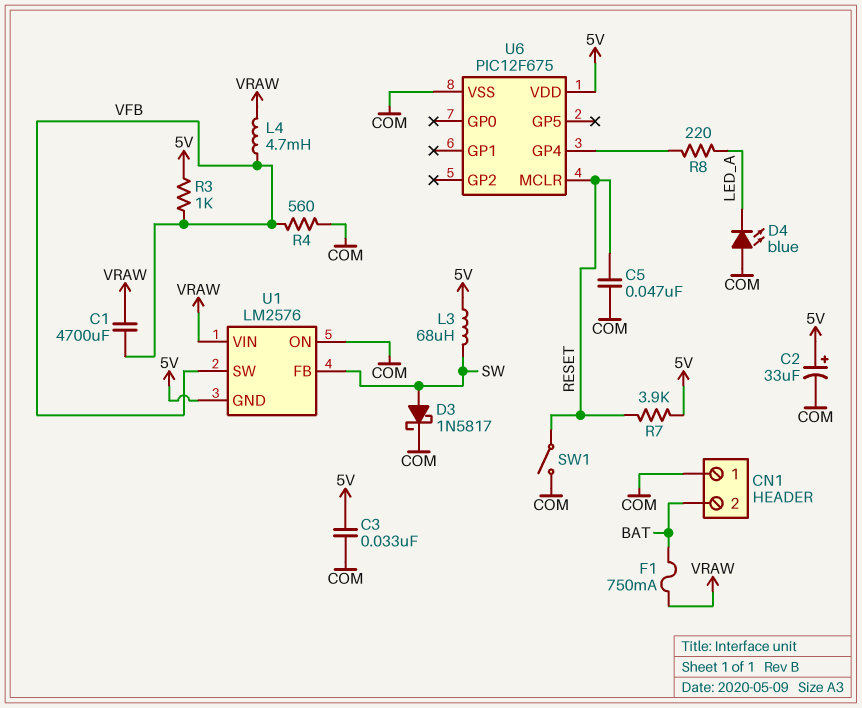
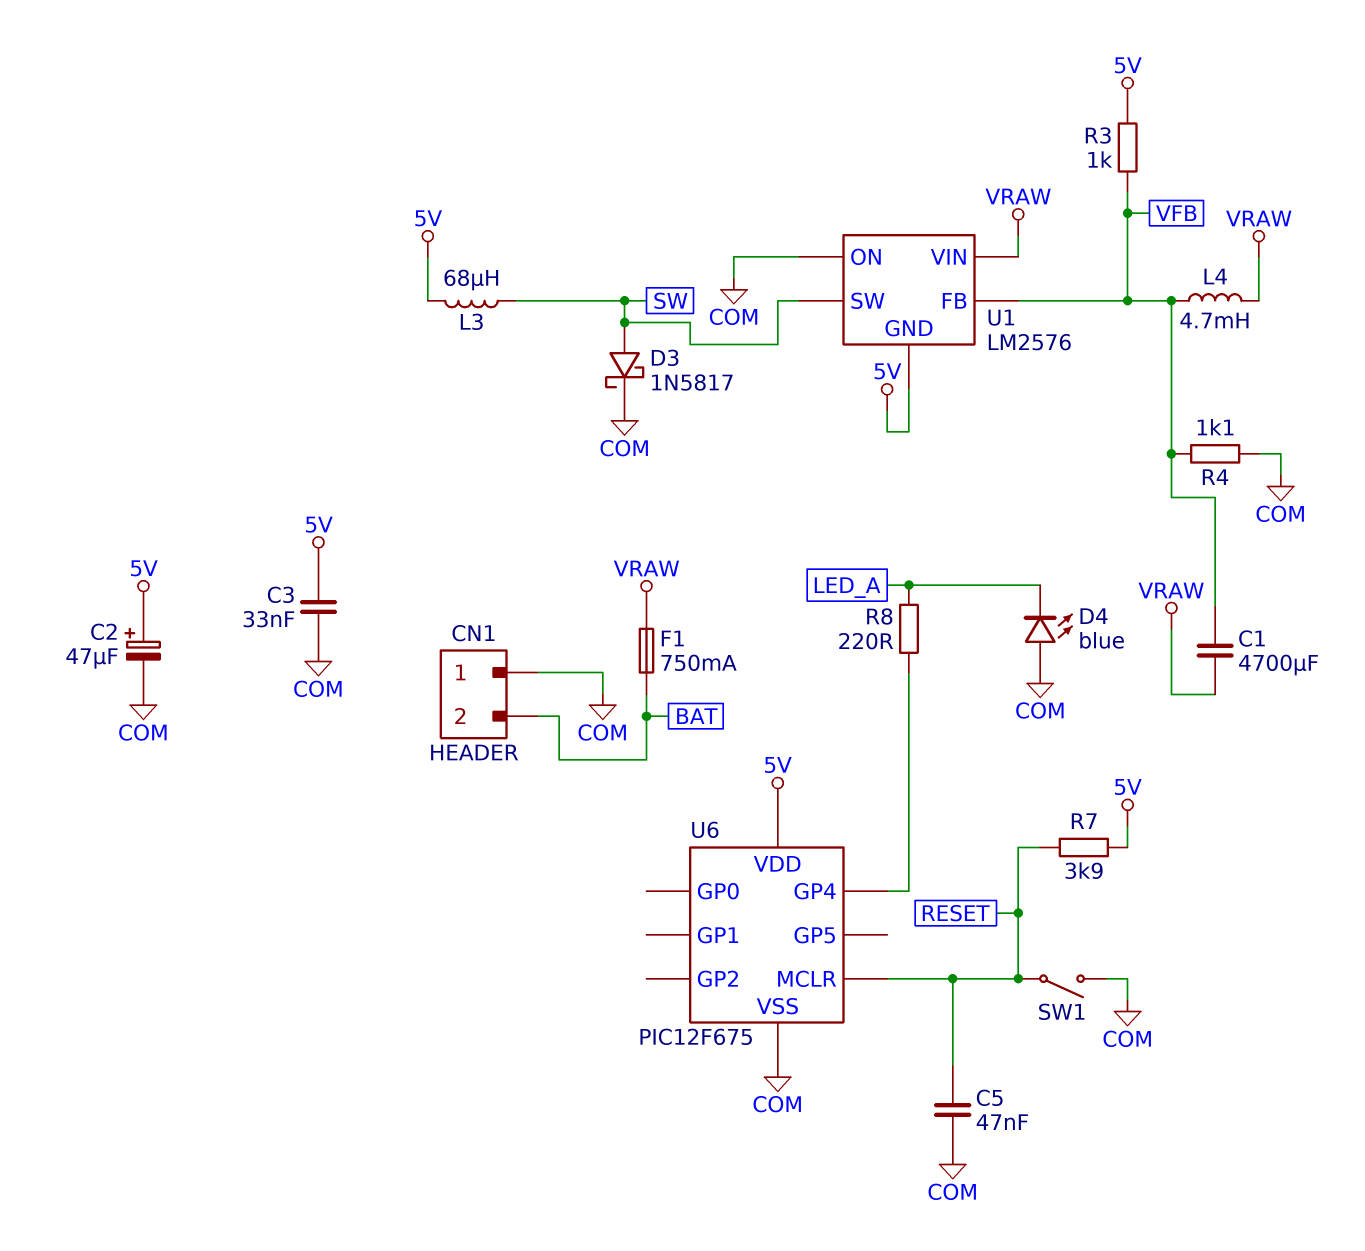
C2: 33uF (plus 5V, minus COM) -> 47uF (plus 5V, minus COM)
R4: 560 (COM, VFB) -> 1.1k (COM, VFB)
U1 pin FB: SW -> VFB
U1 pin SW: VFB -> SW

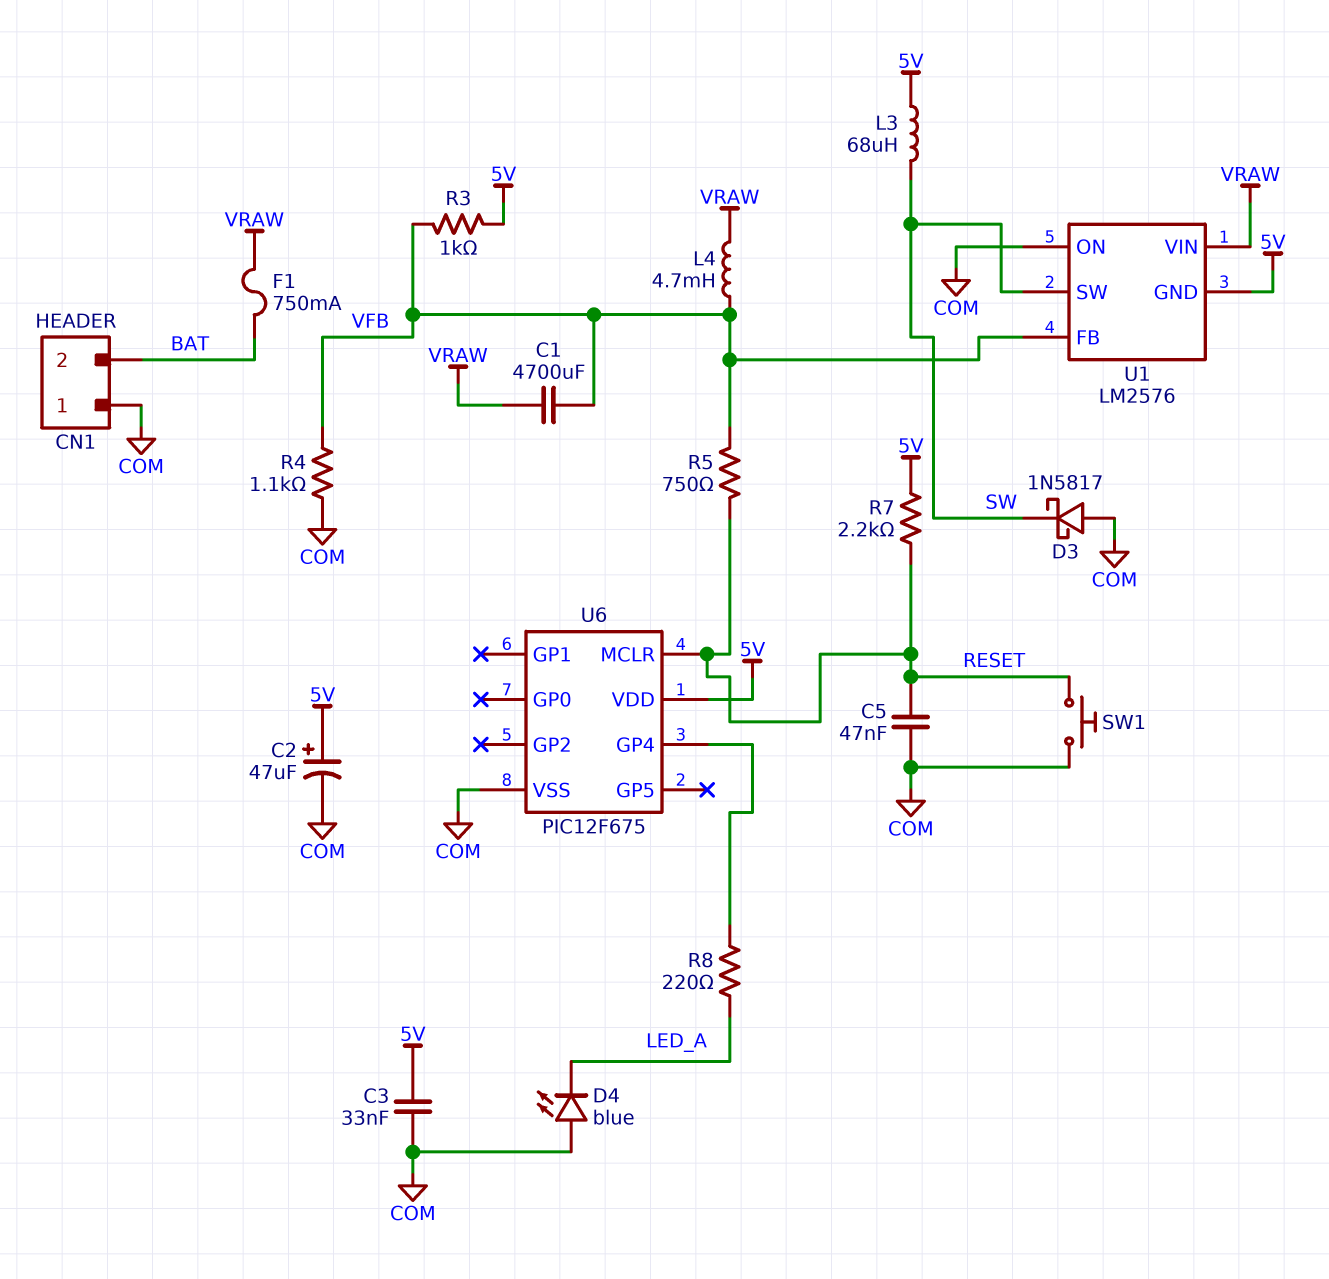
D3: schottky 1N5817 (A SW, K COM) -> schottky 1N5817 (A COM, K SW)
R5: none -> 750 (RESET, VFB)
R7: 3.9k (5V, RESET) -> 2.2k (5V, RESET)
SW1: switch (COM, RESET) -> button (COM, RESET)

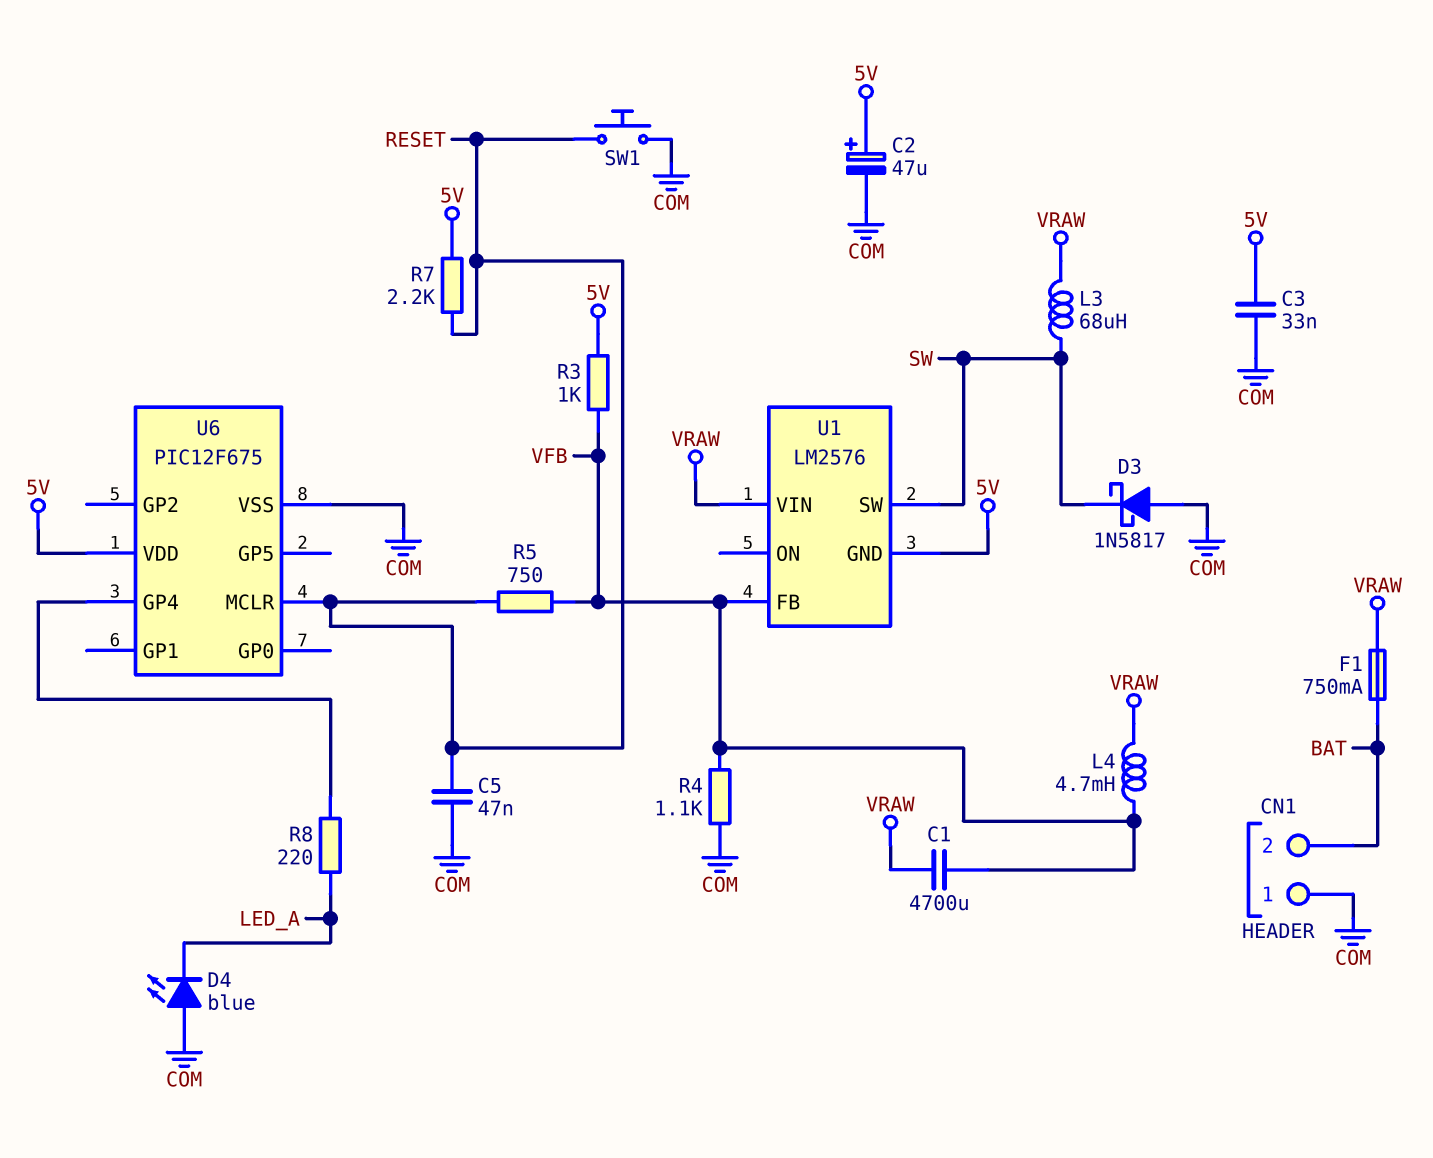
L3: 68uH (5V, SW) -> 68uH (SW, VRAW)
U1 pin ON: COM -> none

